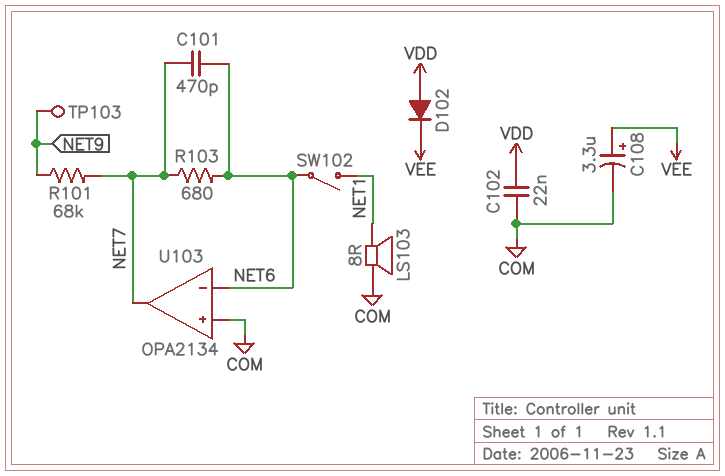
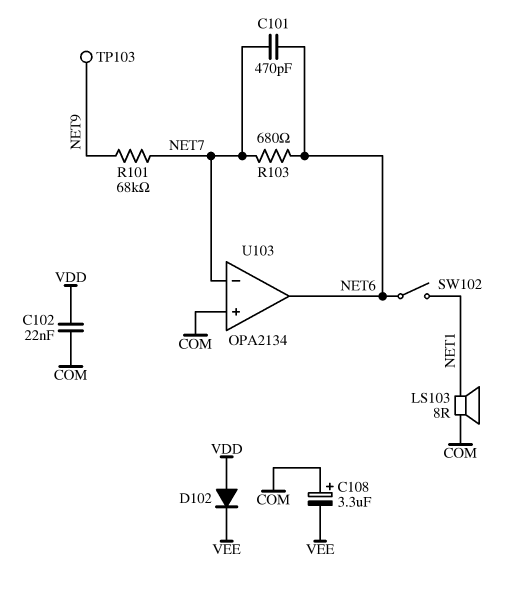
C108: 3.3uF (plus VEE, minus COM) -> 3.3uF (plus COM, minus VEE)
U103 pin in-: NET6 -> NET7
U103 pin out: NET7 -> NET6

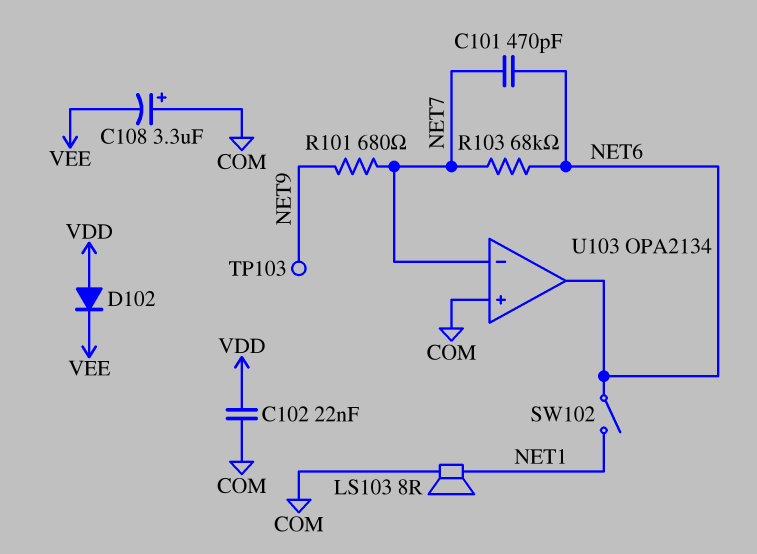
R101: 68k (NET7, NET9) -> 680 (NET7, NET9)
R103: 680 (NET6, NET7) -> 68k (NET6, NET7)

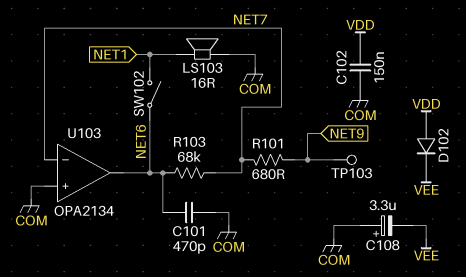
C101: 470pF (NET6, NET7) -> 470pF (COM, NET6)
C102: 22nF (COM, VDD) -> 150nF (COM, VDD)
LS103: speaker 8R (COM, NET1) -> speaker 16R (COM, NET1)

